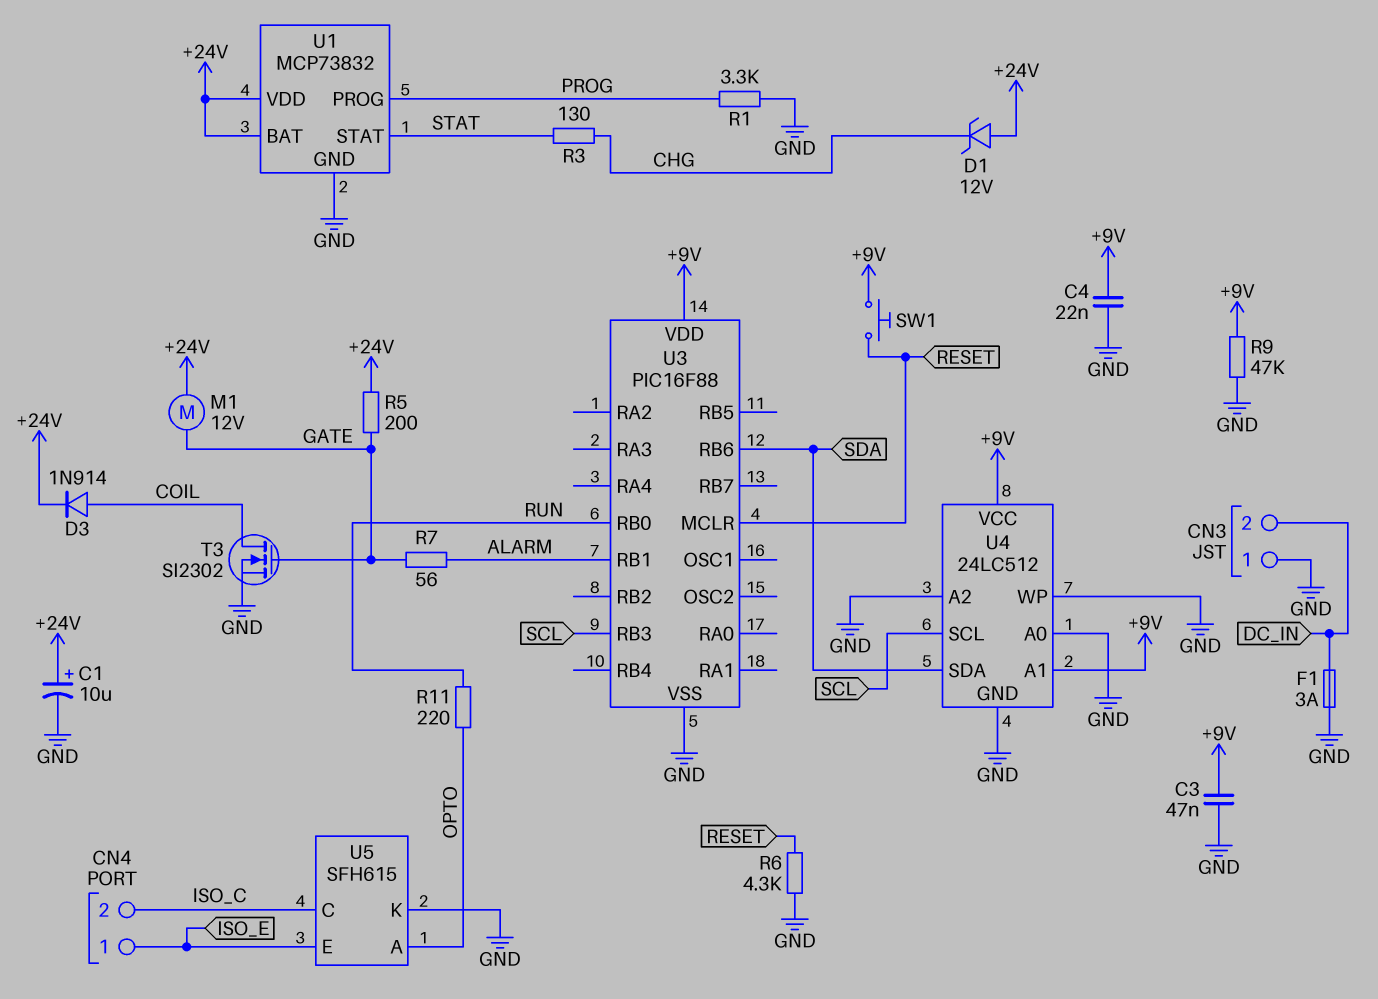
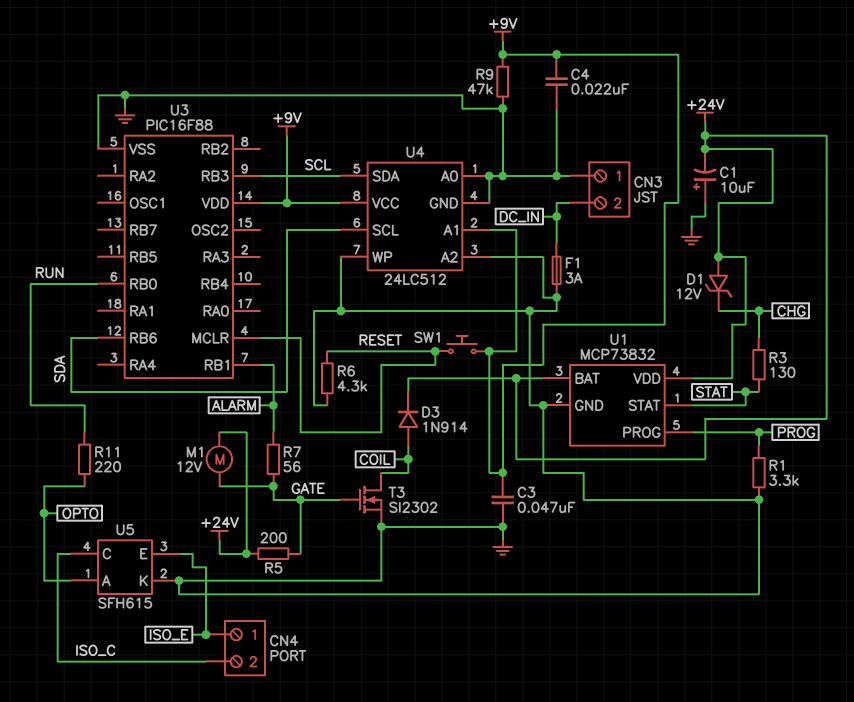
C1: 10uF (plus +24V, minus GND) -> 10uF (plus GND, minus +24V)
U4 pin SCL: SCL -> SDA
U4 pin SDA: SDA -> SCL

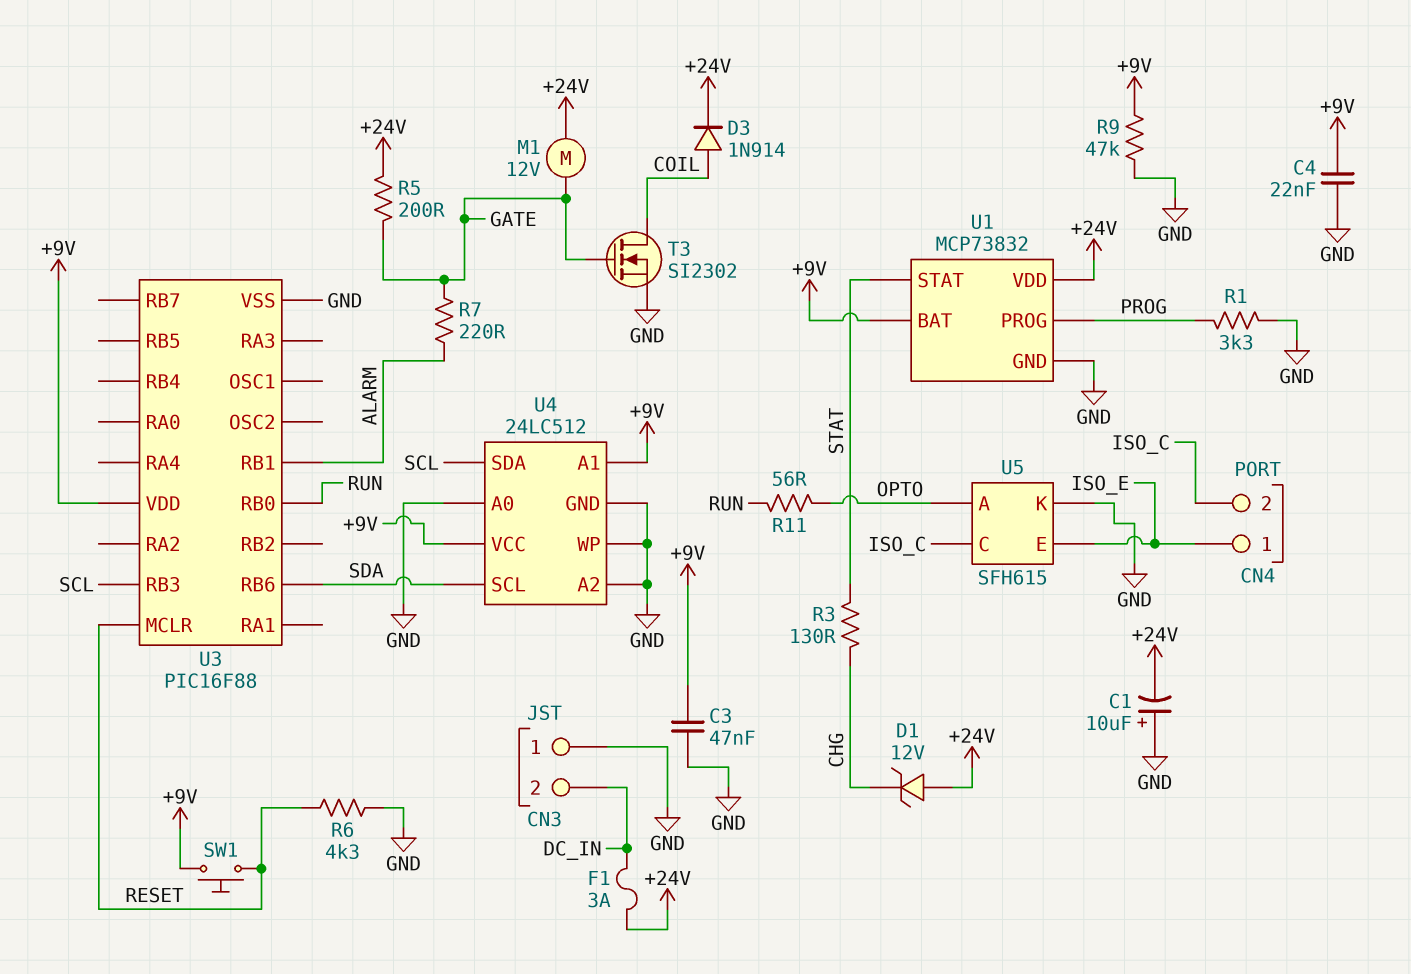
F1: 3A (DC_IN, GND) -> 3A (+24V, DC_IN)
R7: 56 (ALARM, GATE) -> 220 (ALARM, GATE)
R11: 220 (OPTO, RUN) -> 56 (OPTO, RUN)
U1 pin BAT: +24V -> +9V

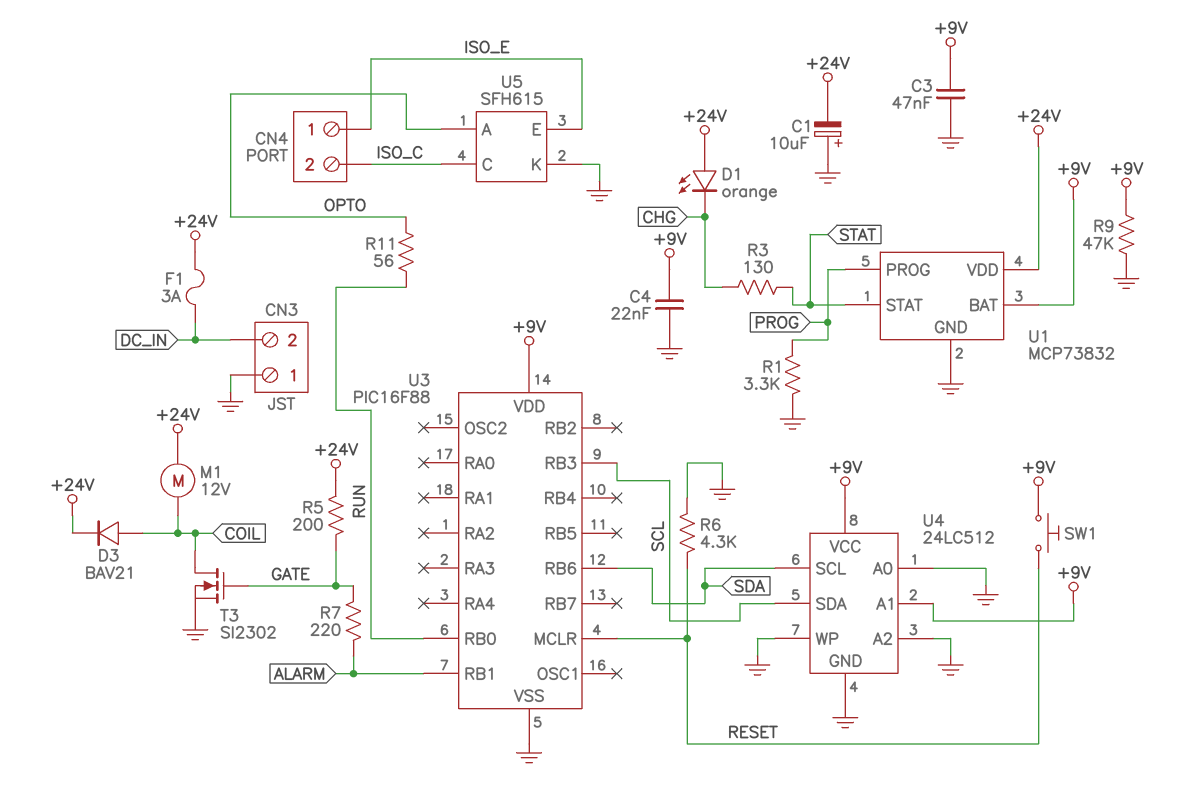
D1: zener 12V (A +24V, K CHG) -> LED orange (A +24V, K CHG)
D3: diode 1N914 (A COIL, K +24V) -> diode BAV21 (A COIL, K +24V)
M1: motor 12V (+24V, GATE) -> motor 12V (+24V, COIL)

